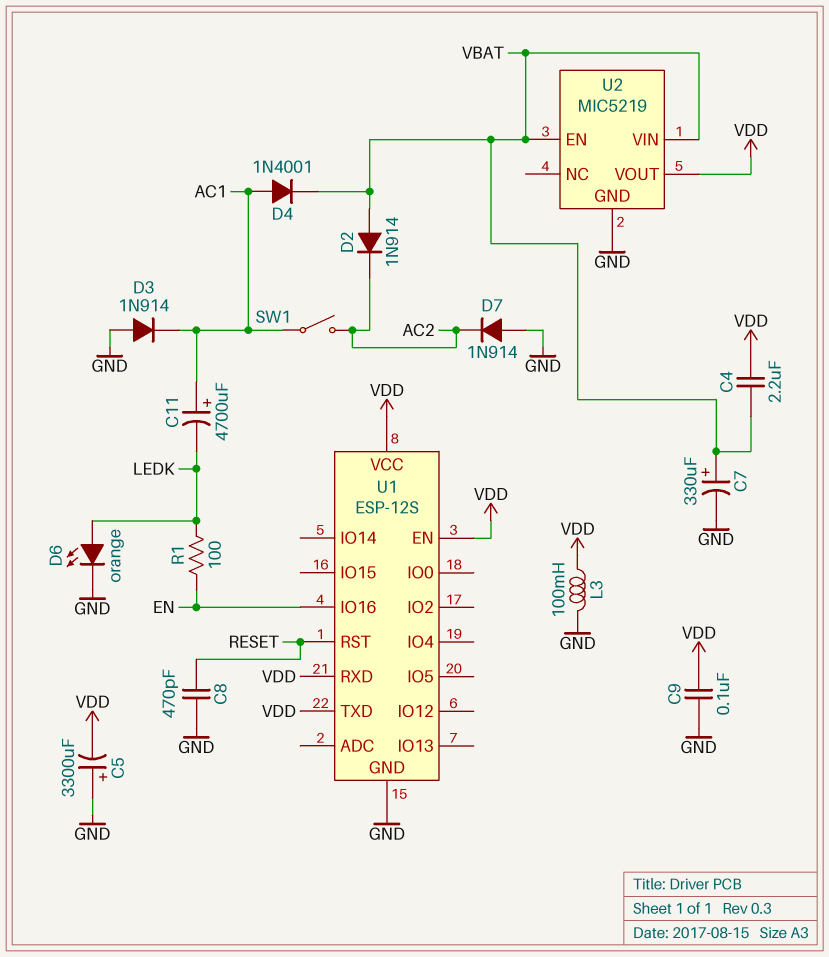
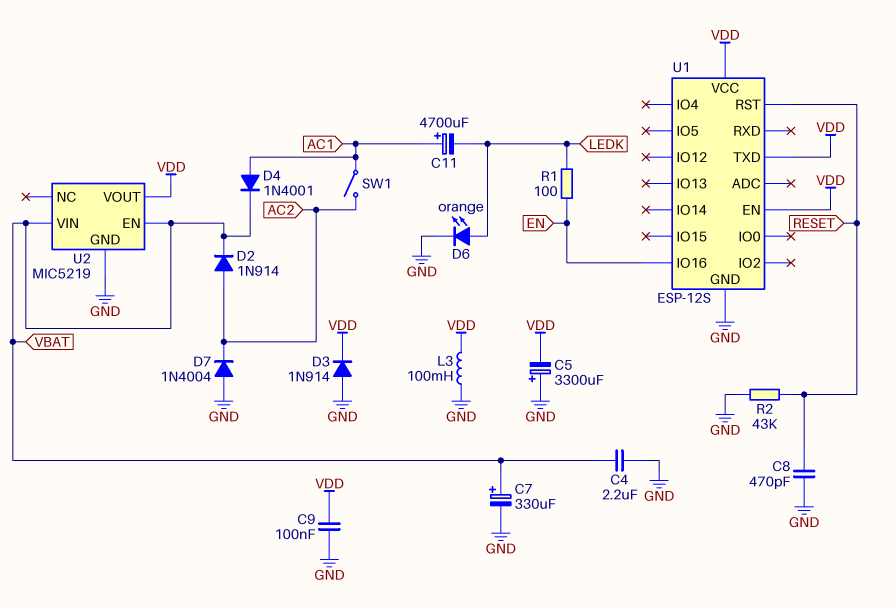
C4: 2.2uF (VBAT, VDD) -> 2.2uF (GND, VBAT)
D2: diode 1N914 (A VBAT, K AC2) -> diode 1N914 (A AC2, K VBAT)
D3: diode 1N914 (A GND, K AC1) -> diode 1N914 (A GND, K VDD)
D7: diode 1N914 (A GND, K AC2) -> diode 1N4004 (A GND, K AC2)
R2: none -> 43k (GND, RESET)
U1 pin RXD: VDD -> none

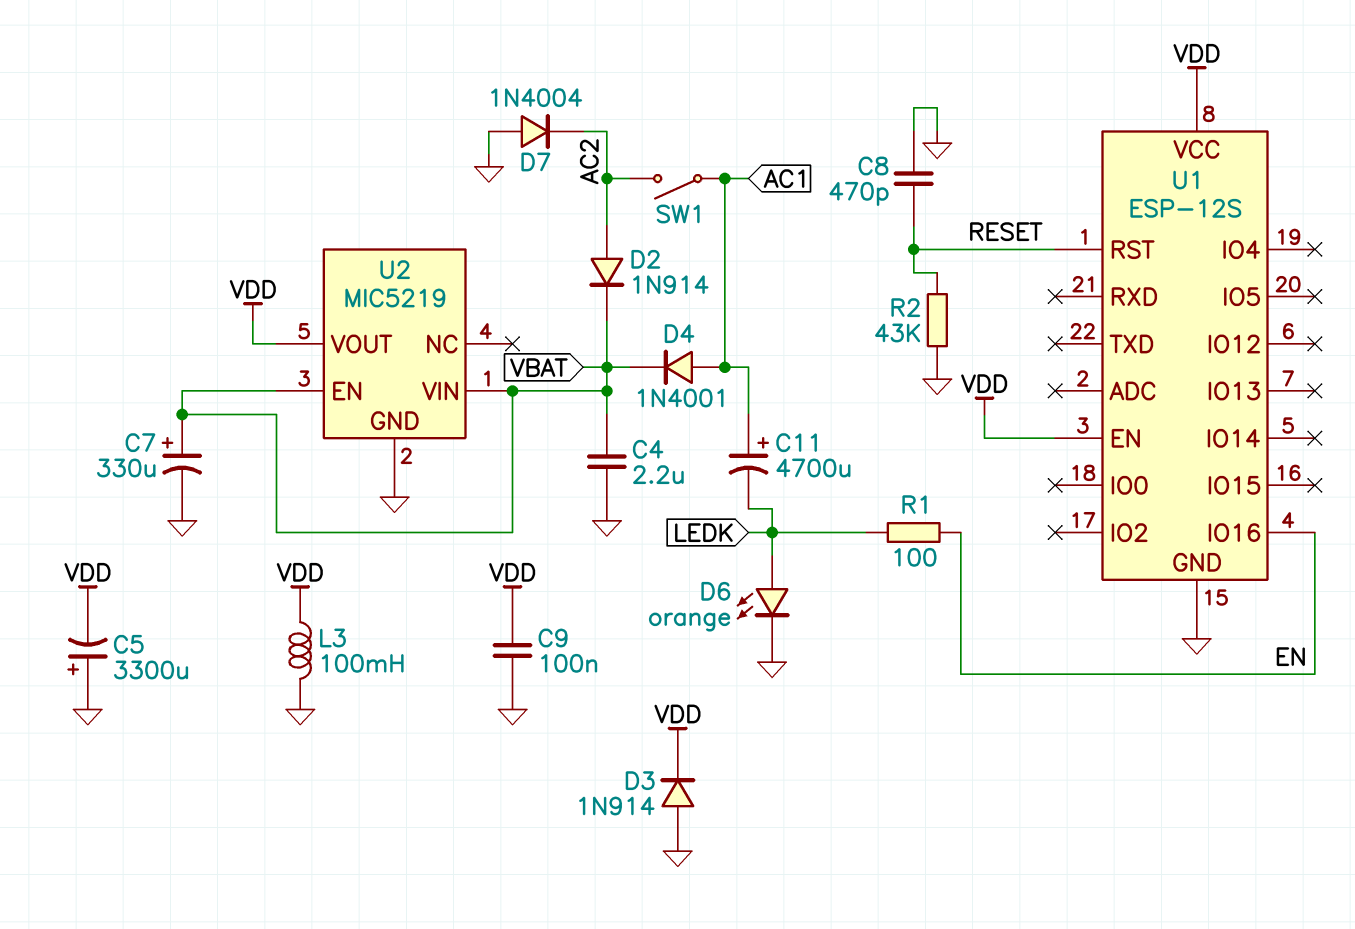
U1 pin TXD: VDD -> none

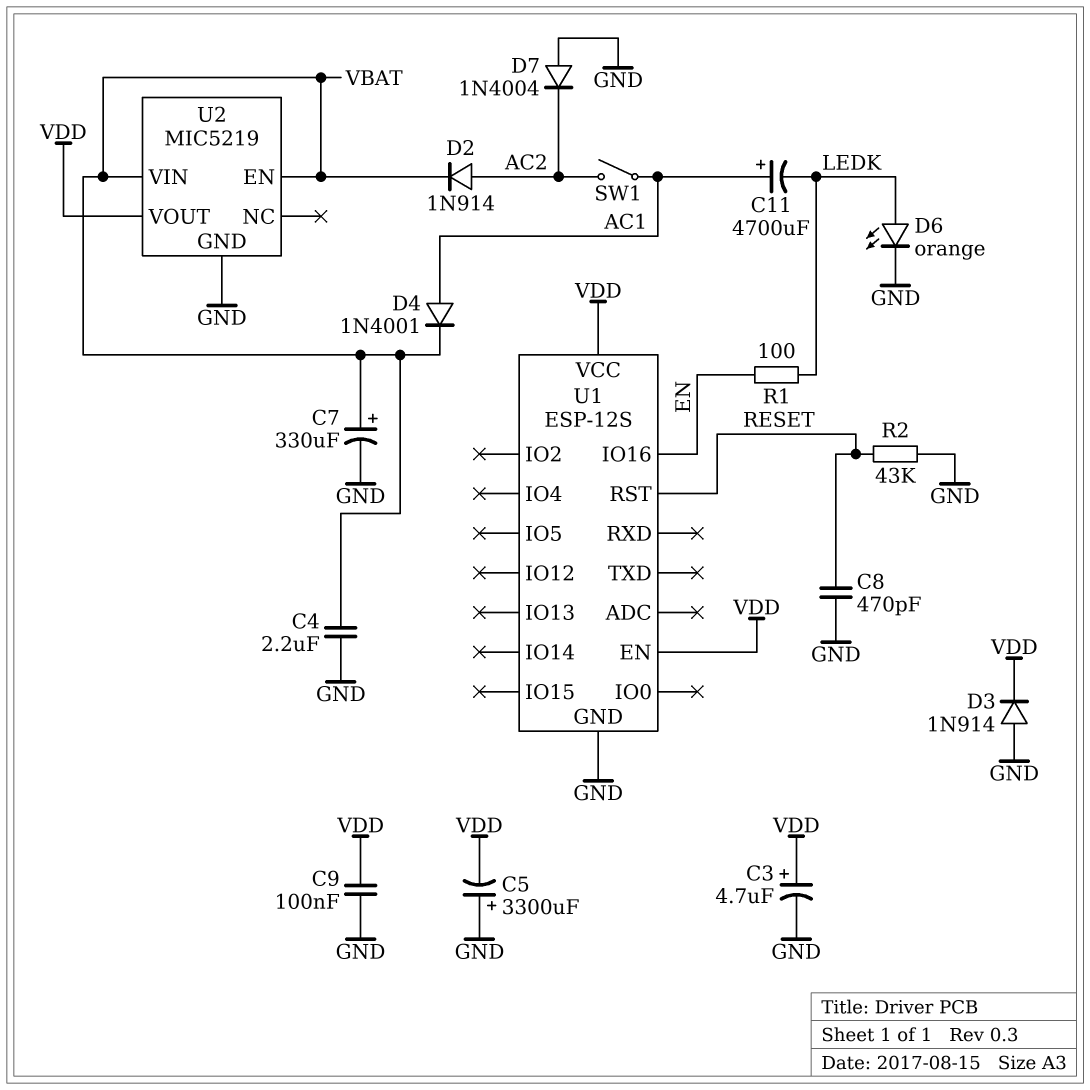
C3: none -> 4.7uF (plus VDD, minus GND)
L3: 100mH (GND, VDD) -> none

